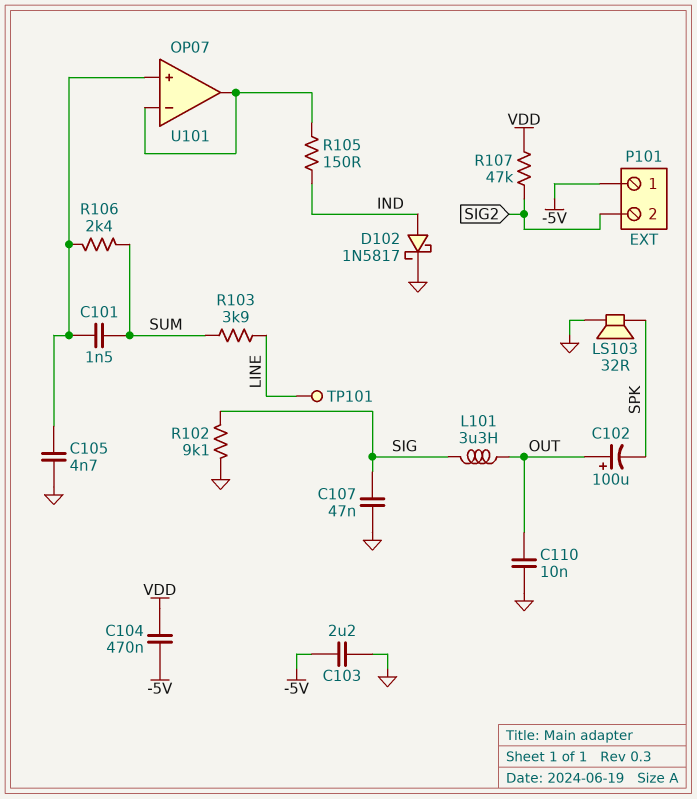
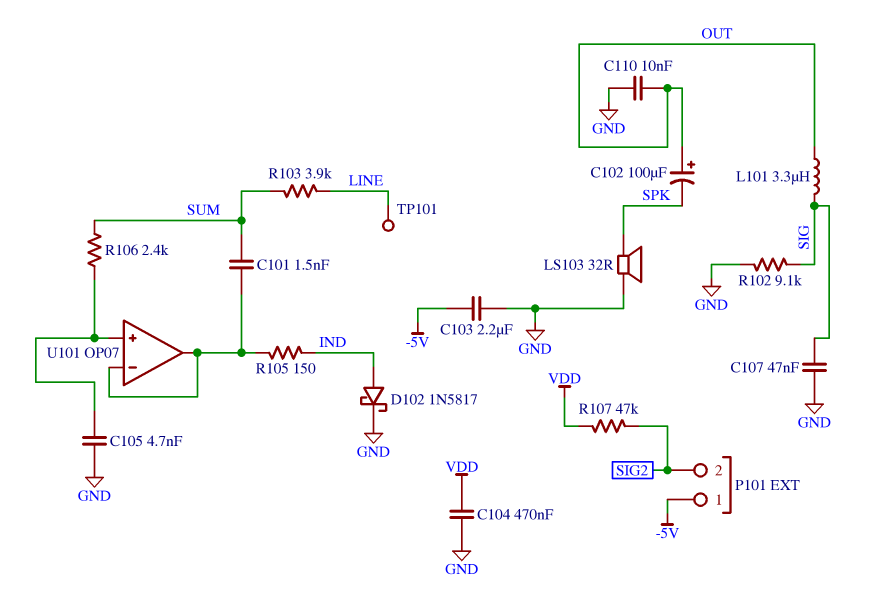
C101: 1.5nF (SUM, U101/in+) -> 1.5nF (SUM, U101/in-)
C104: 470nF (-5V, VDD) -> 470nF (GND, VDD)

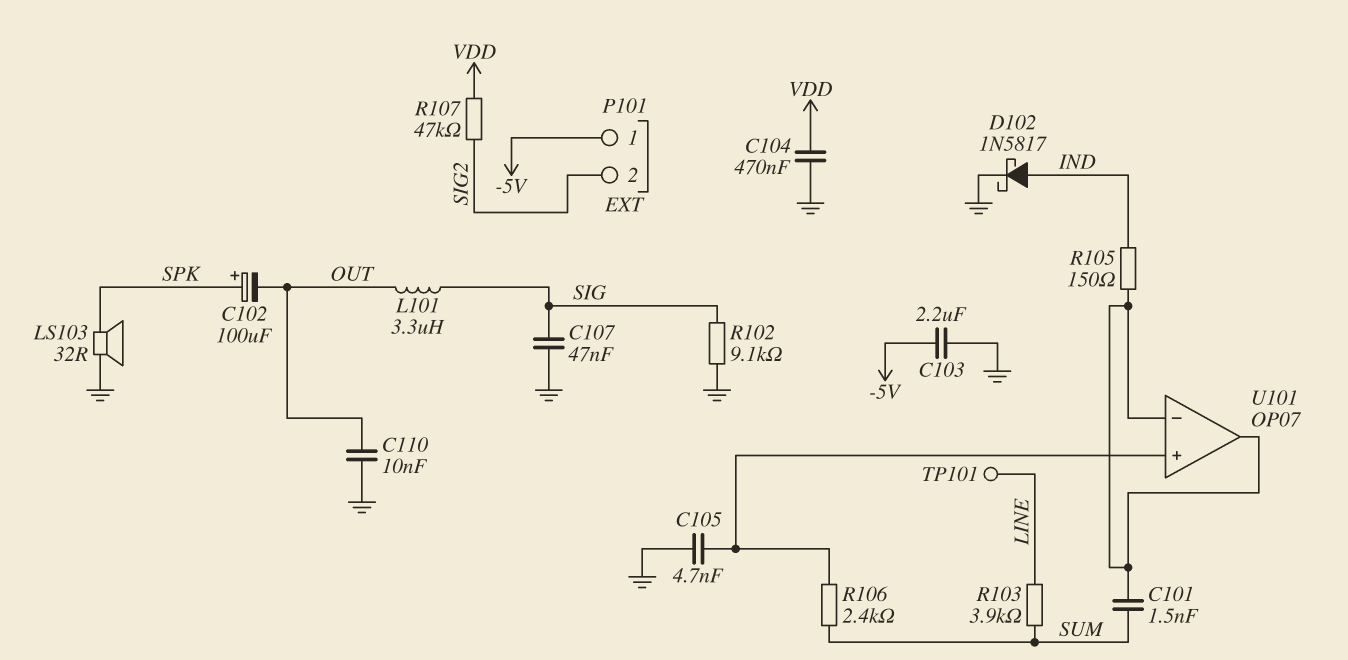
C102: 100uF (plus OUT, minus SPK) -> 100uF (plus SPK, minus OUT)

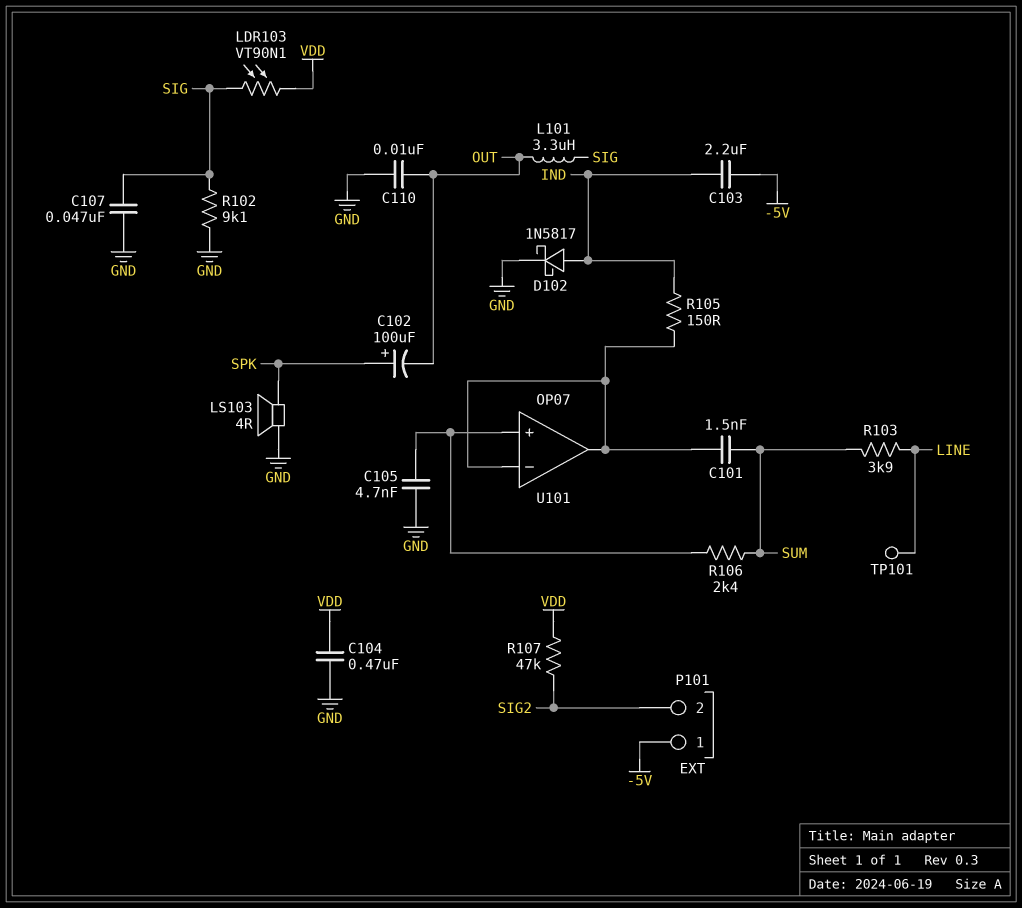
C103: 2.2uF (-5V, GND) -> 2.2uF (-5V, IND)
LDR103: none -> VT90N1 (SIG, VDD)
LS103: speaker 32R (GND, SPK) -> speaker 4R (GND, SPK)

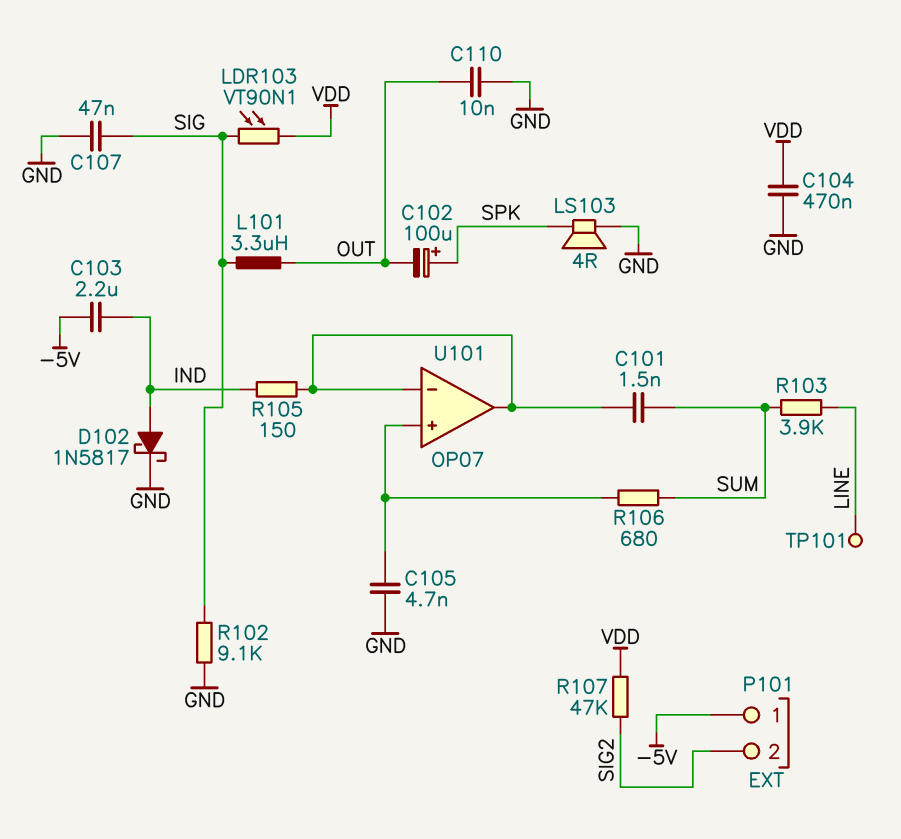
R106: 2.4k (SUM, U101/in+) -> 680 (SUM, U101/in+)

